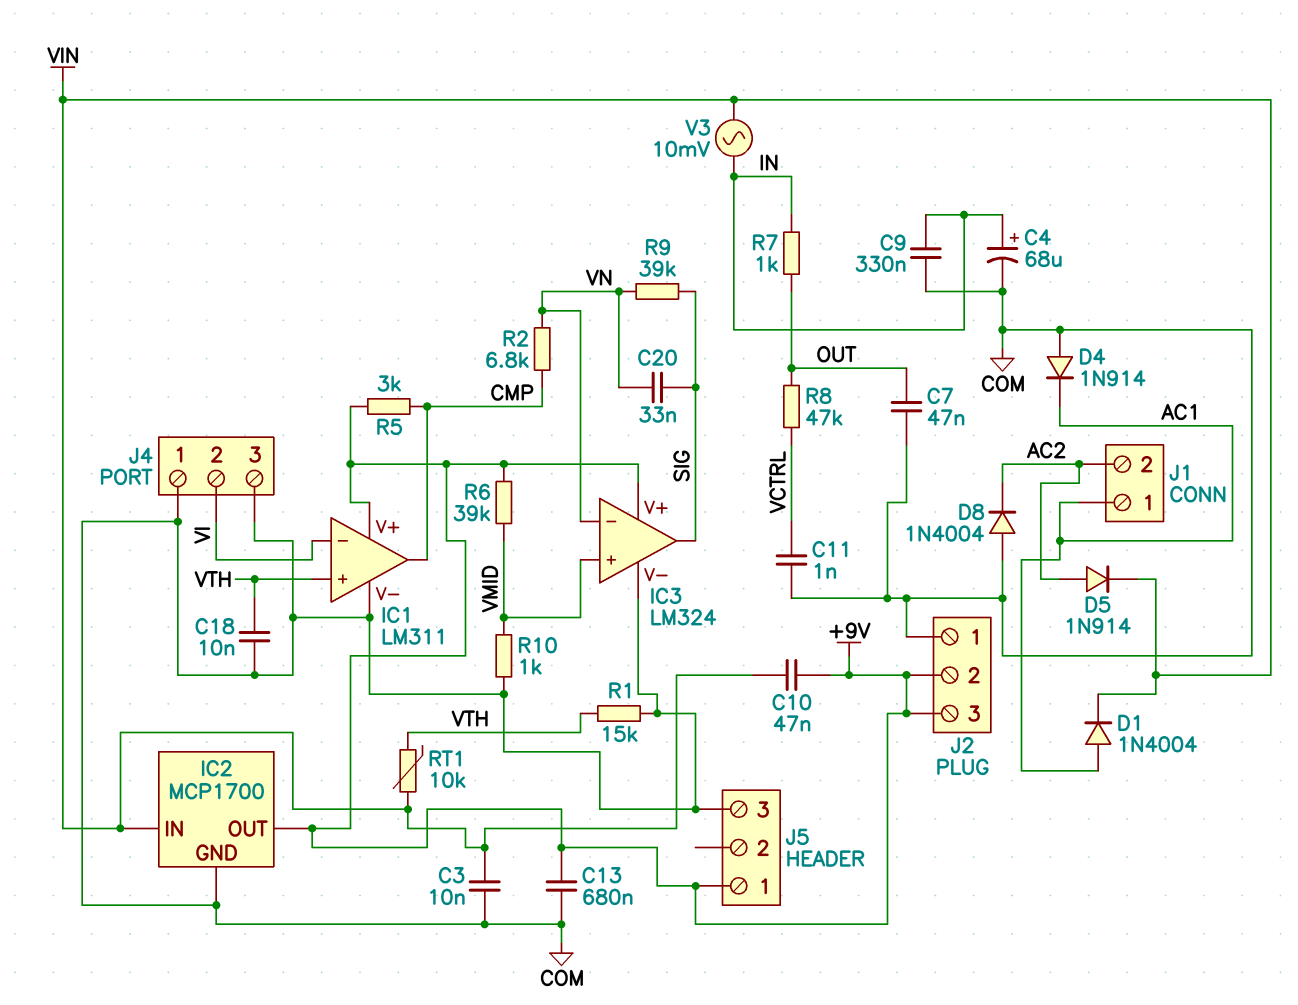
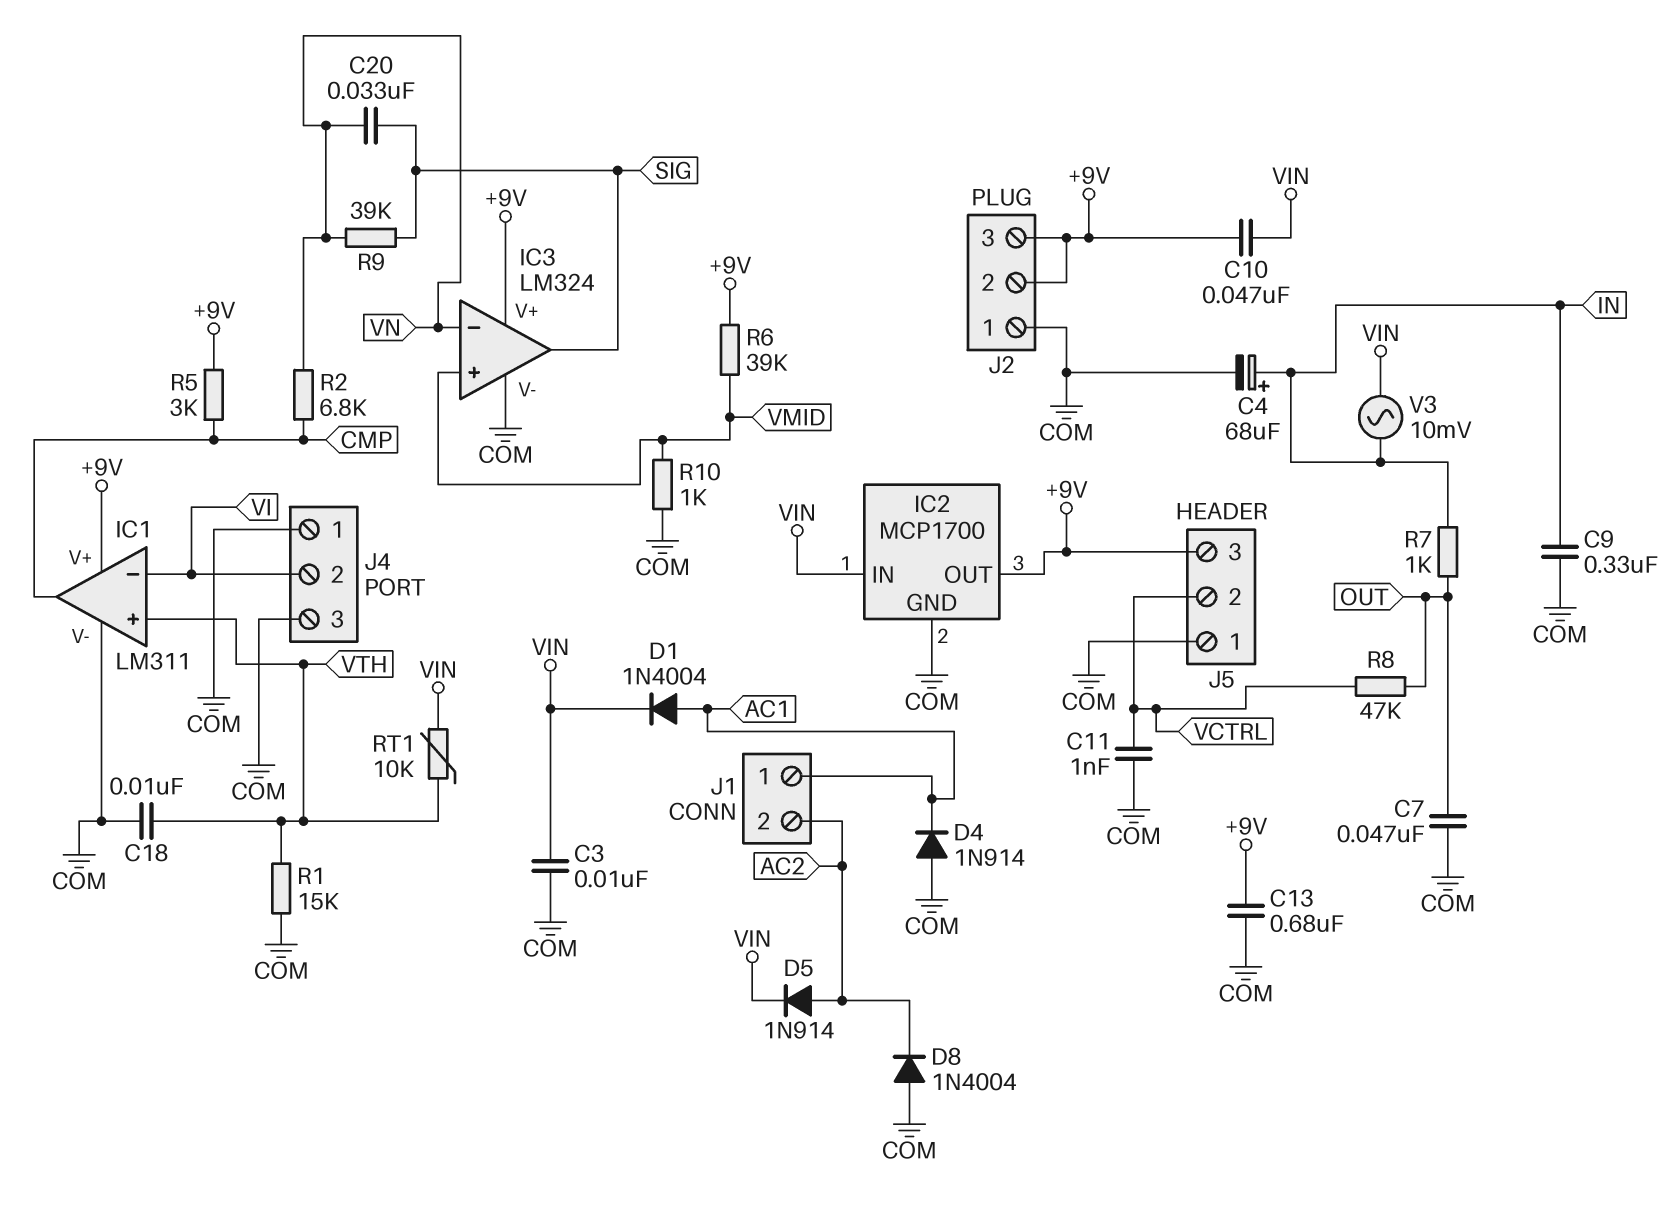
J5 pin 1: +9V -> COM
J5 pin 2: none -> VCTRL
J5 pin 3: COM -> +9V

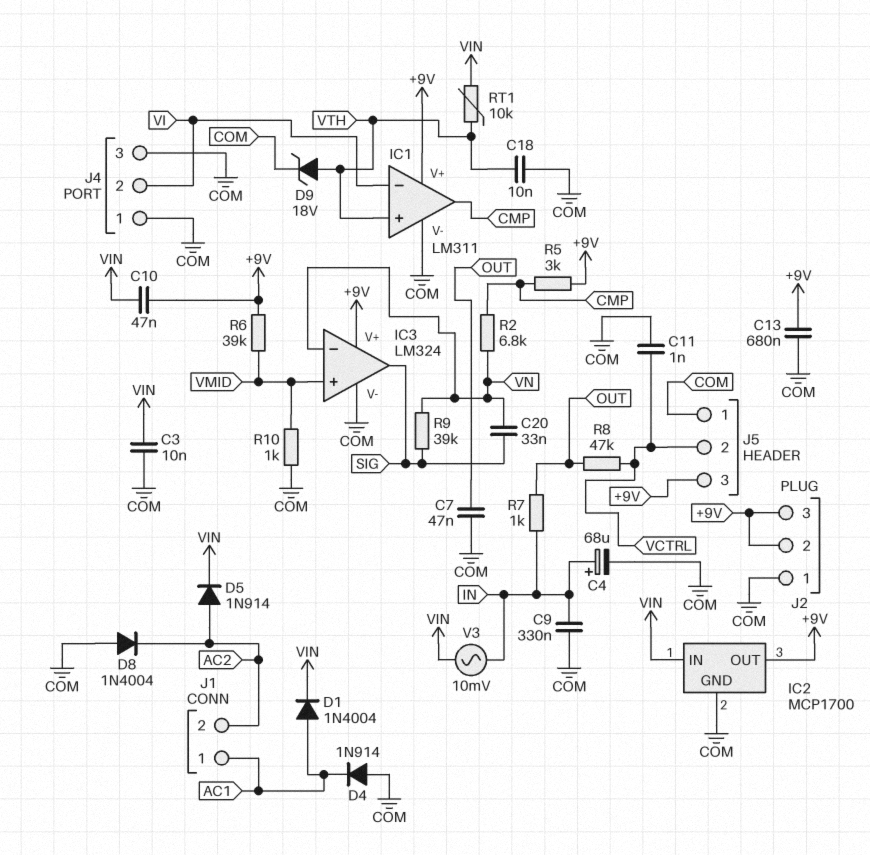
D9: none -> zener 18V (A VTH, K COM)
R1: 15k (COM, VTH) -> none

